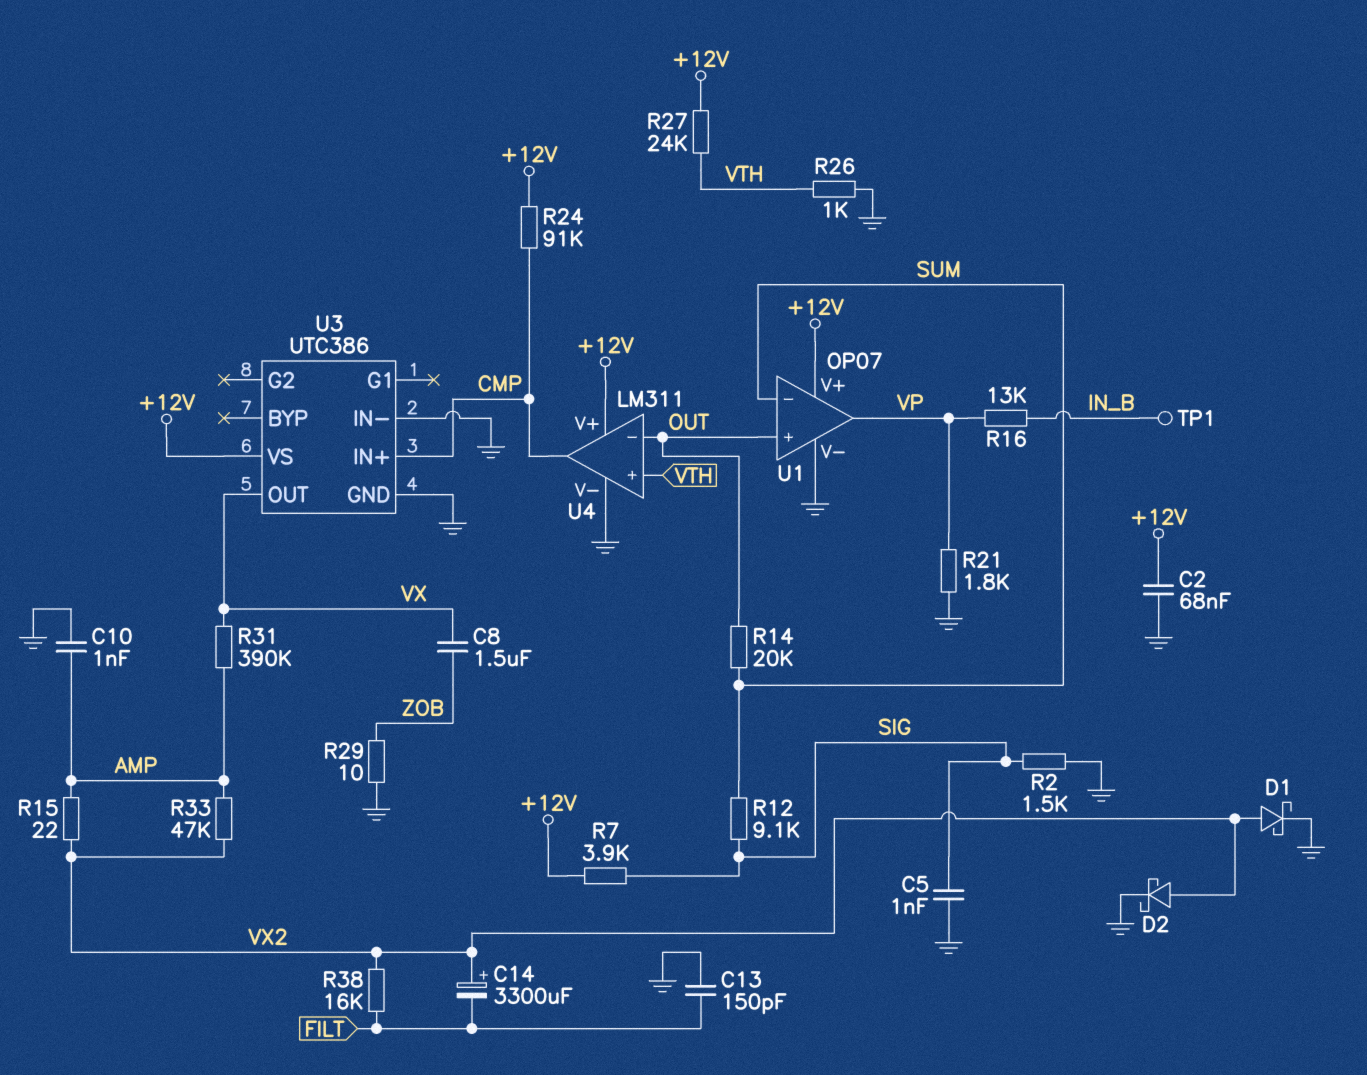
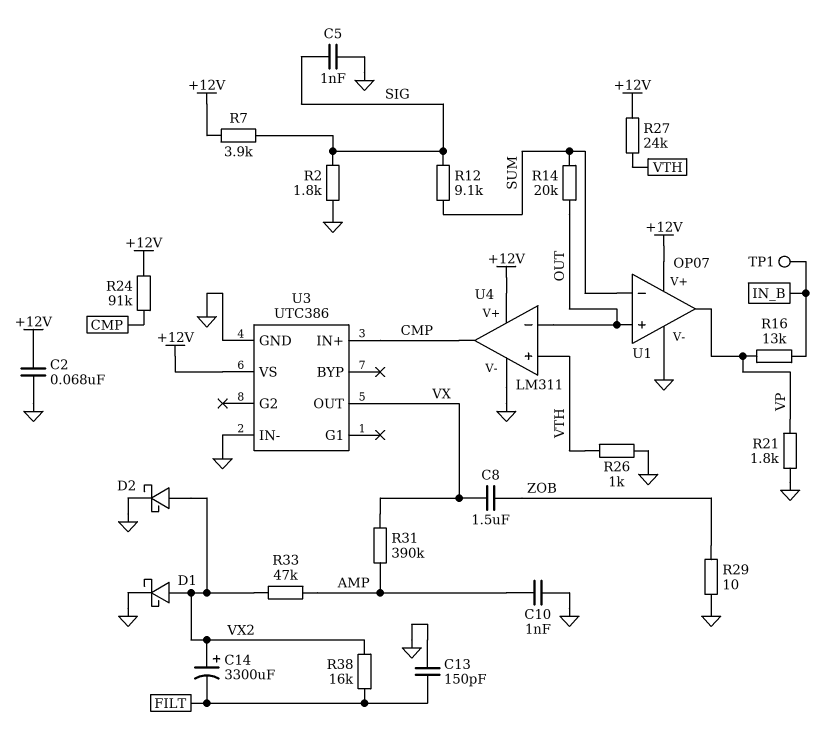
R2: 1.5k (GND, SIG) -> 1.8k (GND, SIG)
R15: 22 (AMP, VX2) -> none

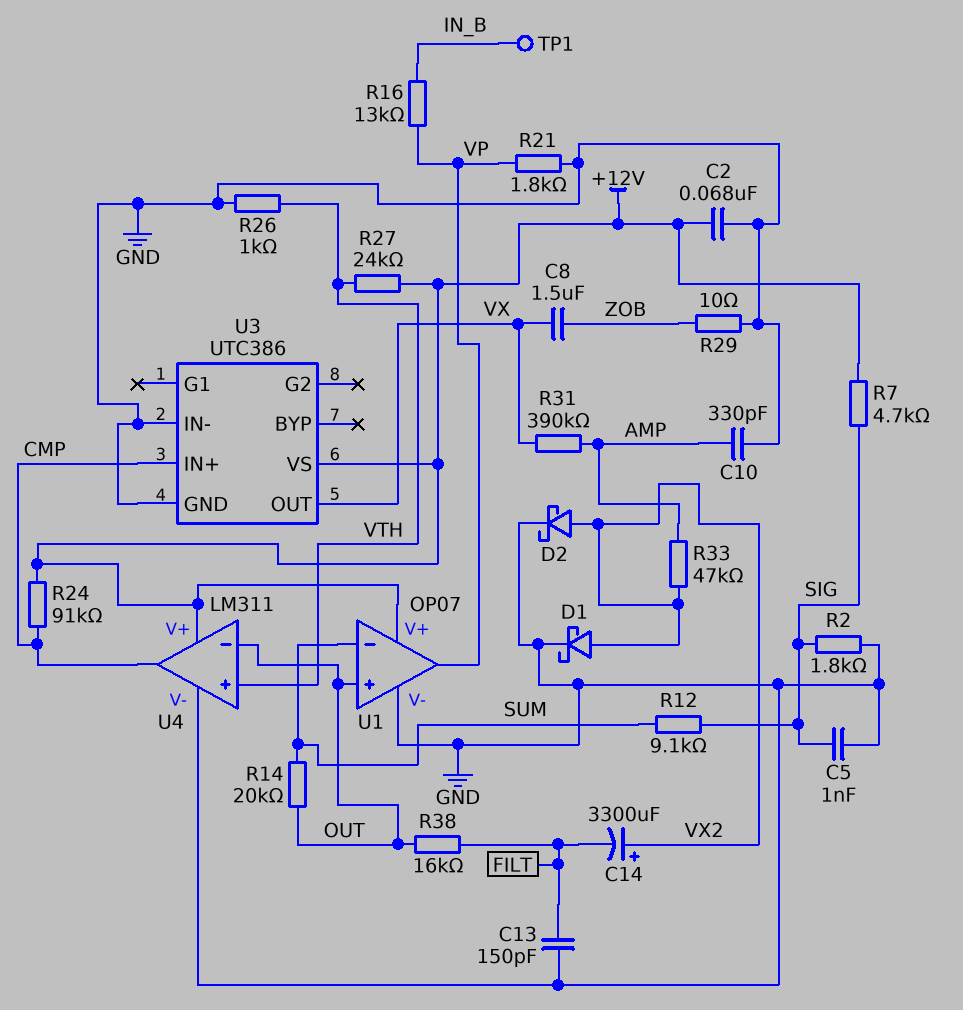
C10: 1nF (AMP, GND) -> 330pF (AMP, GND)
R7: 3.9k (+12V, SIG) -> 4.7k (+12V, SIG)
R38: 16k (FILT, VX2) -> 16k (FILT, OUT)

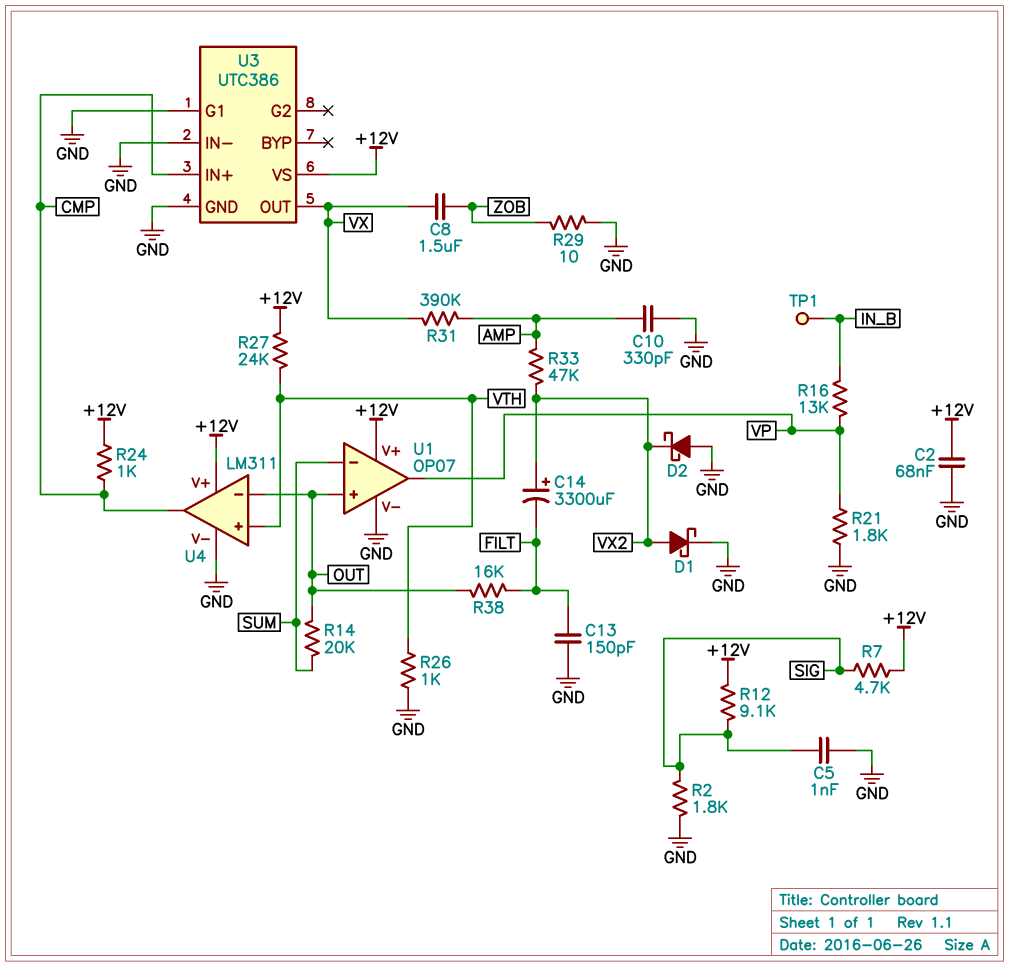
D2: schottky (A VX2, K GND) -> schottky (A GND, K VX2)
R12: 9.1k (SIG, SUM) -> 9.1k (+12V, SIG)
R24: 91k (+12V, CMP) -> 1k (+12V, CMP)
U3 pin G1: none -> GND

